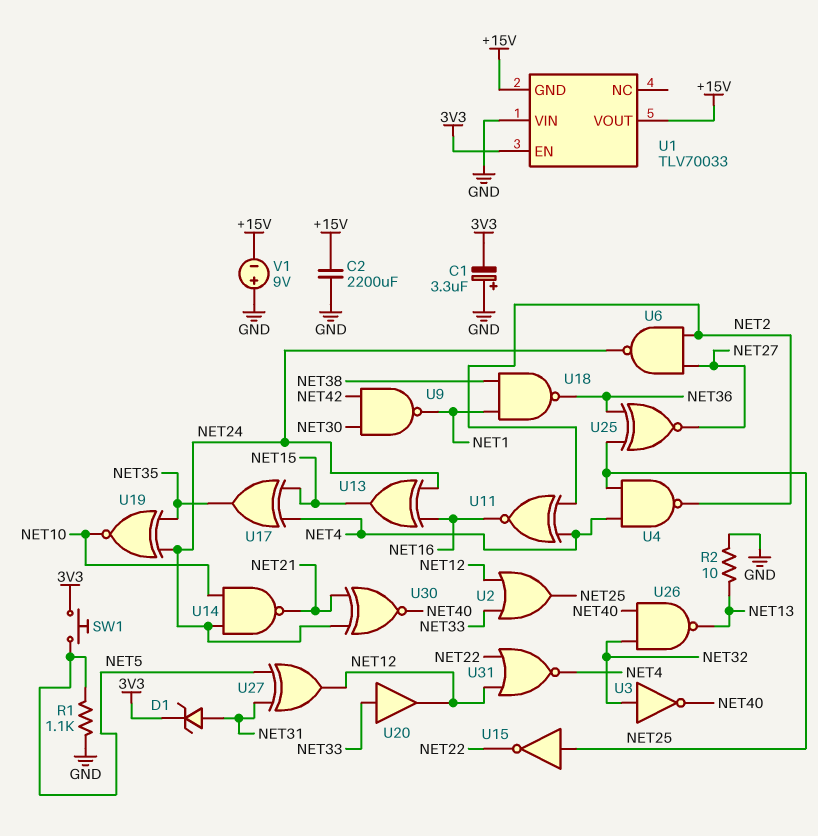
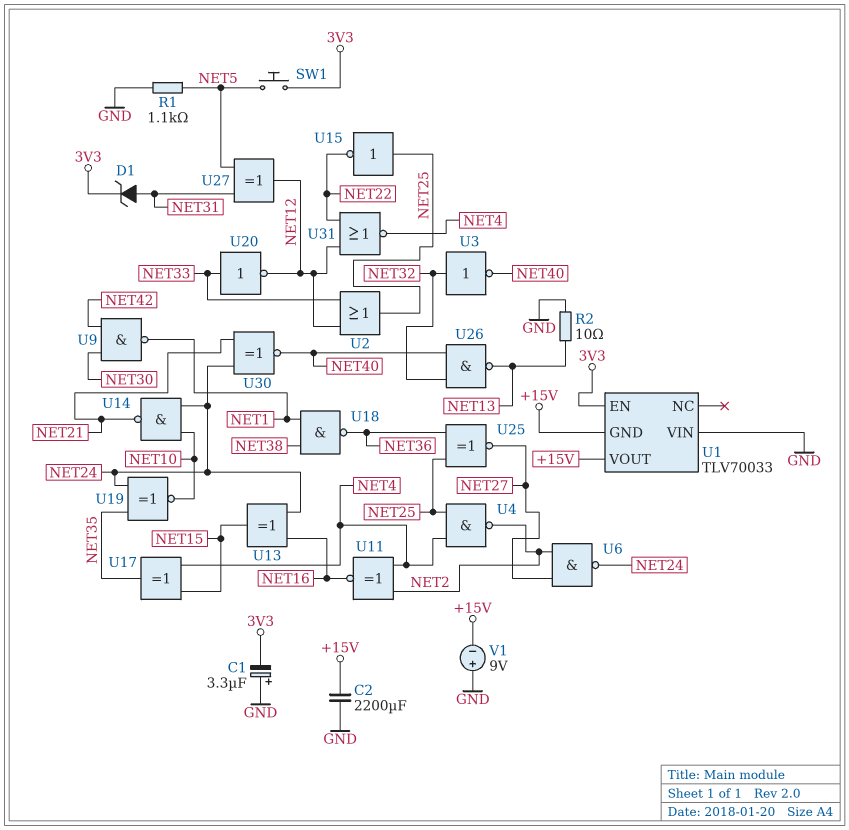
U20: buffer (in NET33, out NET12) -> NOT (in NET33, out NET12)

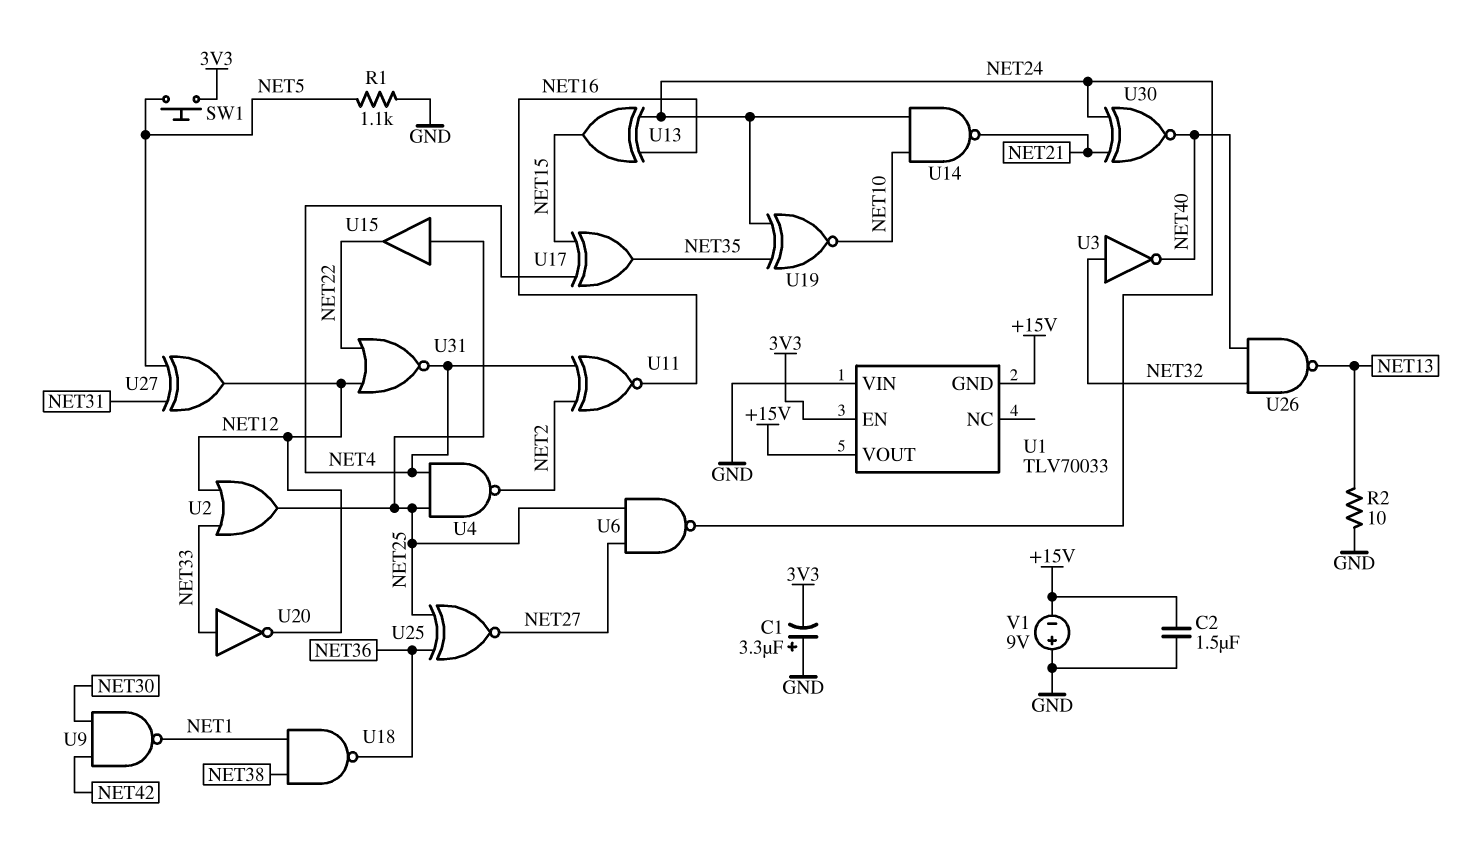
C2: 2200uF (+15V, GND) -> 1.5uF (+15V, GND)
D1: zener (A NET31, K 3V3) -> none
U6: NAND (in NET2, in NET27, out NET24) -> NAND (in NET25, in NET27, out NET24)
U15: NOT (in NET25, out NET22) -> buffer (in NET25, out NET22)

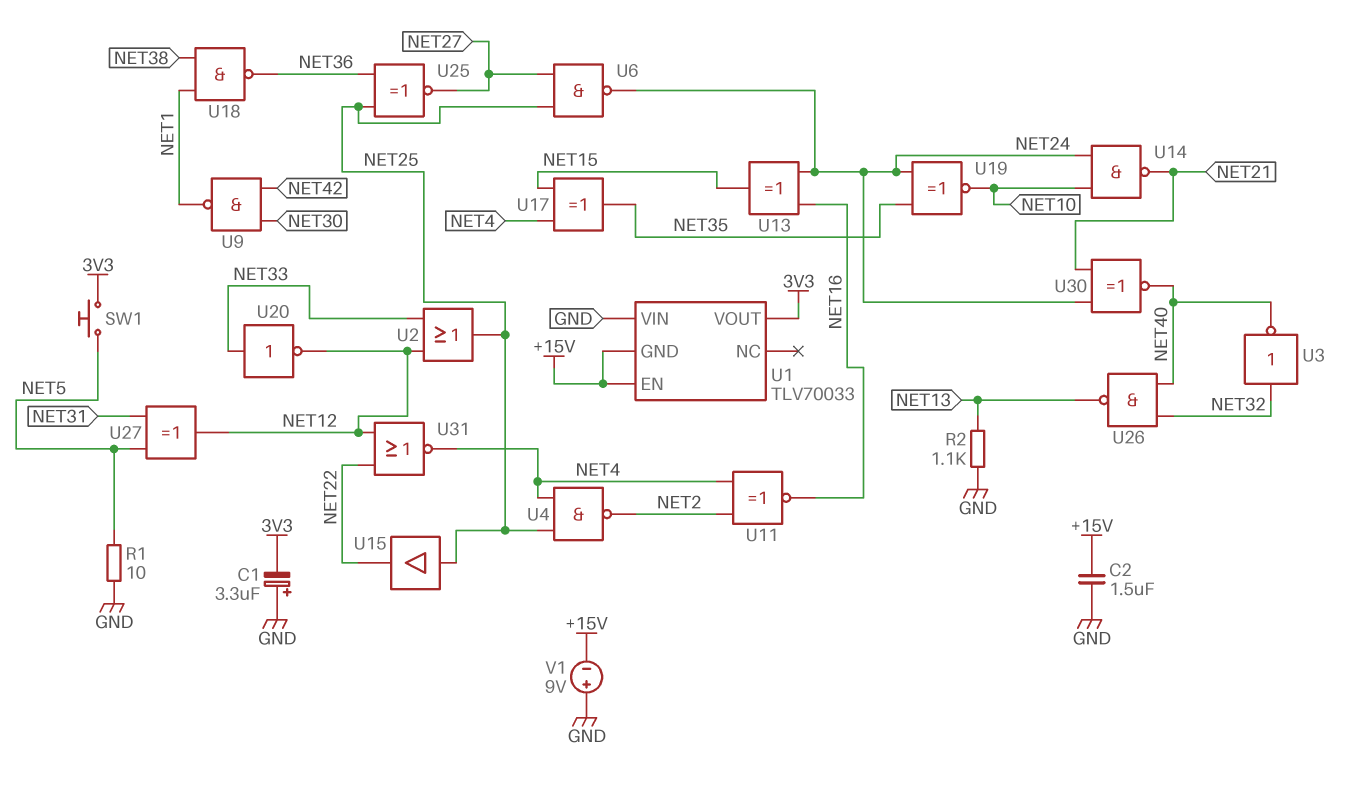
R1: 1.1k (GND, NET5) -> 10 (GND, NET5)
R2: 10 (GND, NET13) -> 1.1k (GND, NET13)
U1 pin EN: 3V3 -> +15V
U1 pin VOUT: +15V -> 3V3

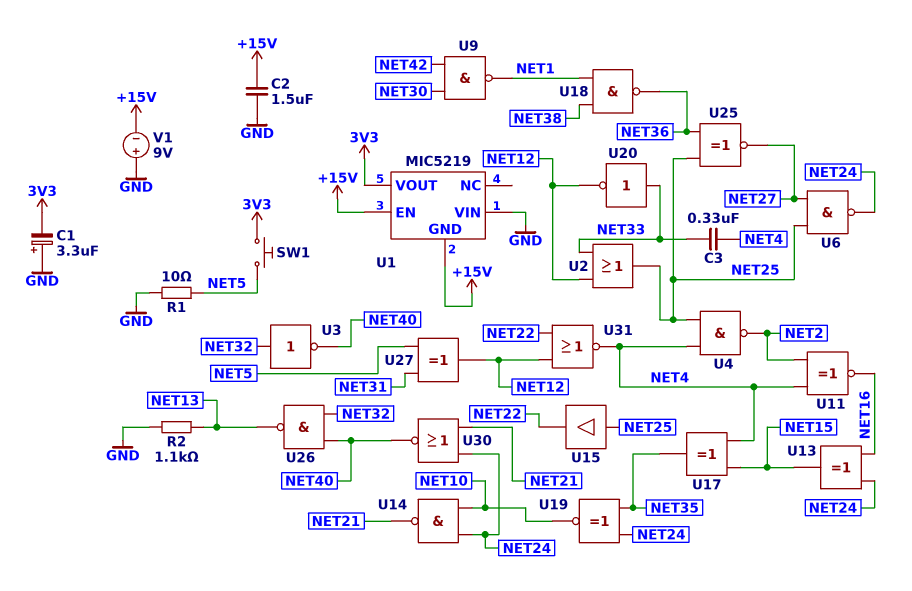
C3: none -> 330nF (NET4, NET33)
U1: TLV70033 -> MIC5219
U30: XNOR (in NET21, in NET24, out NET40) -> NOR (in NET21, in NET24, out NET40)

